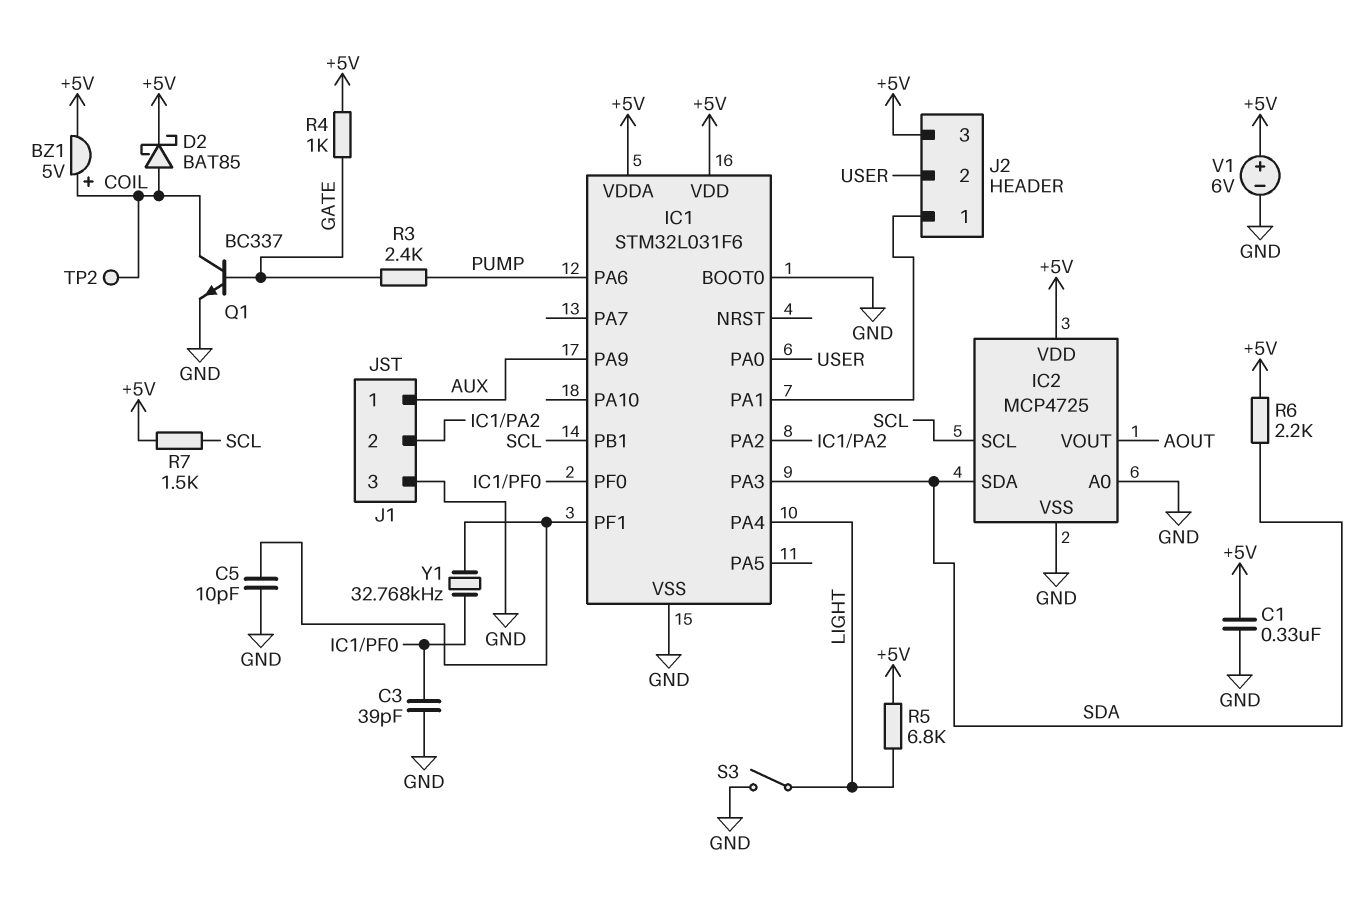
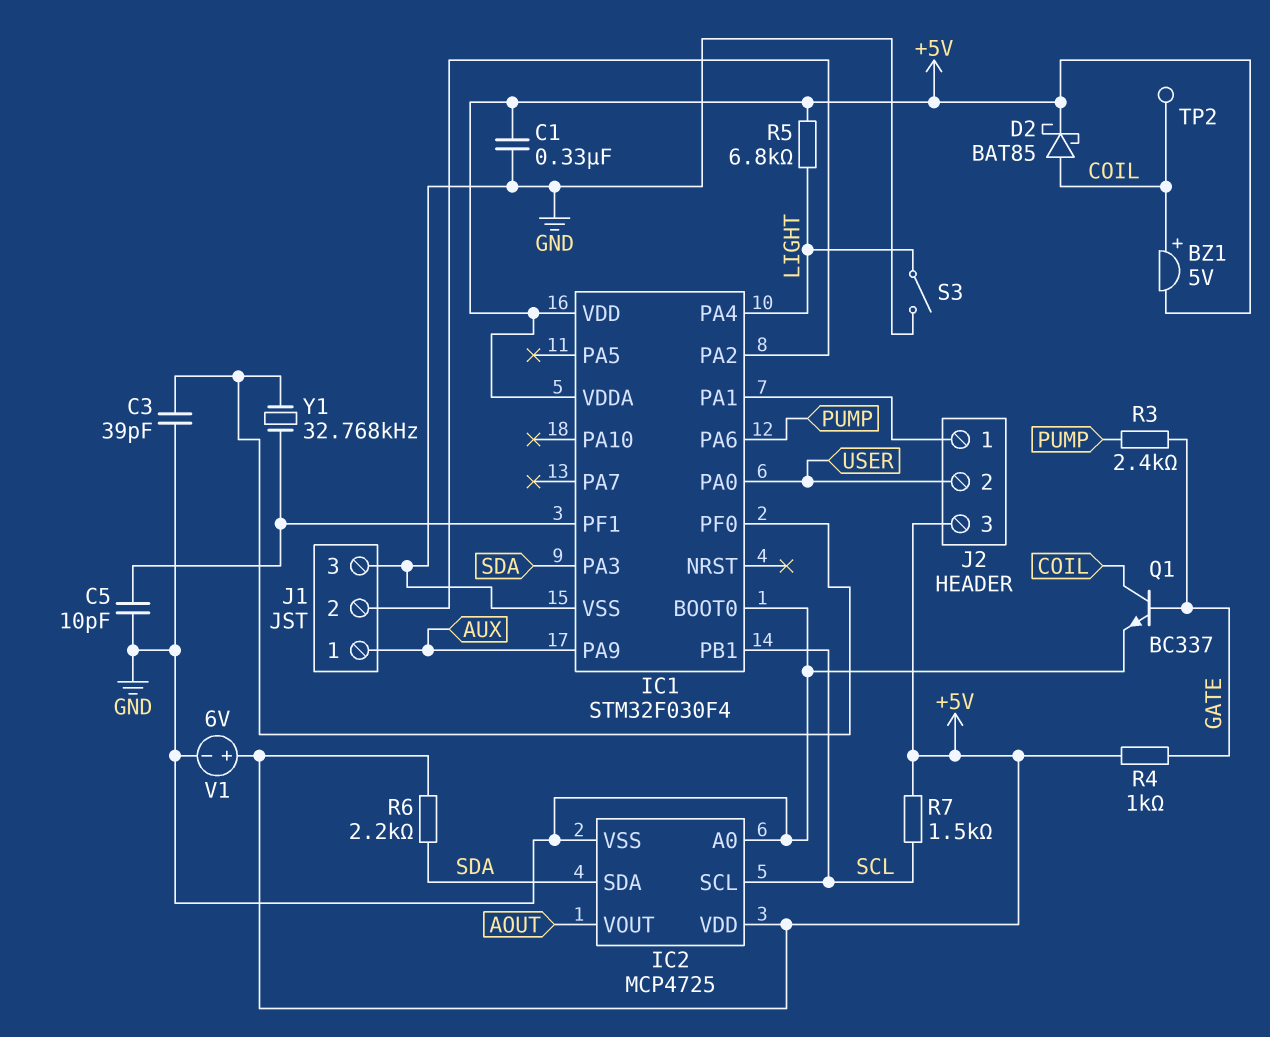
IC1: STM32L031F6 -> STM32F030F4

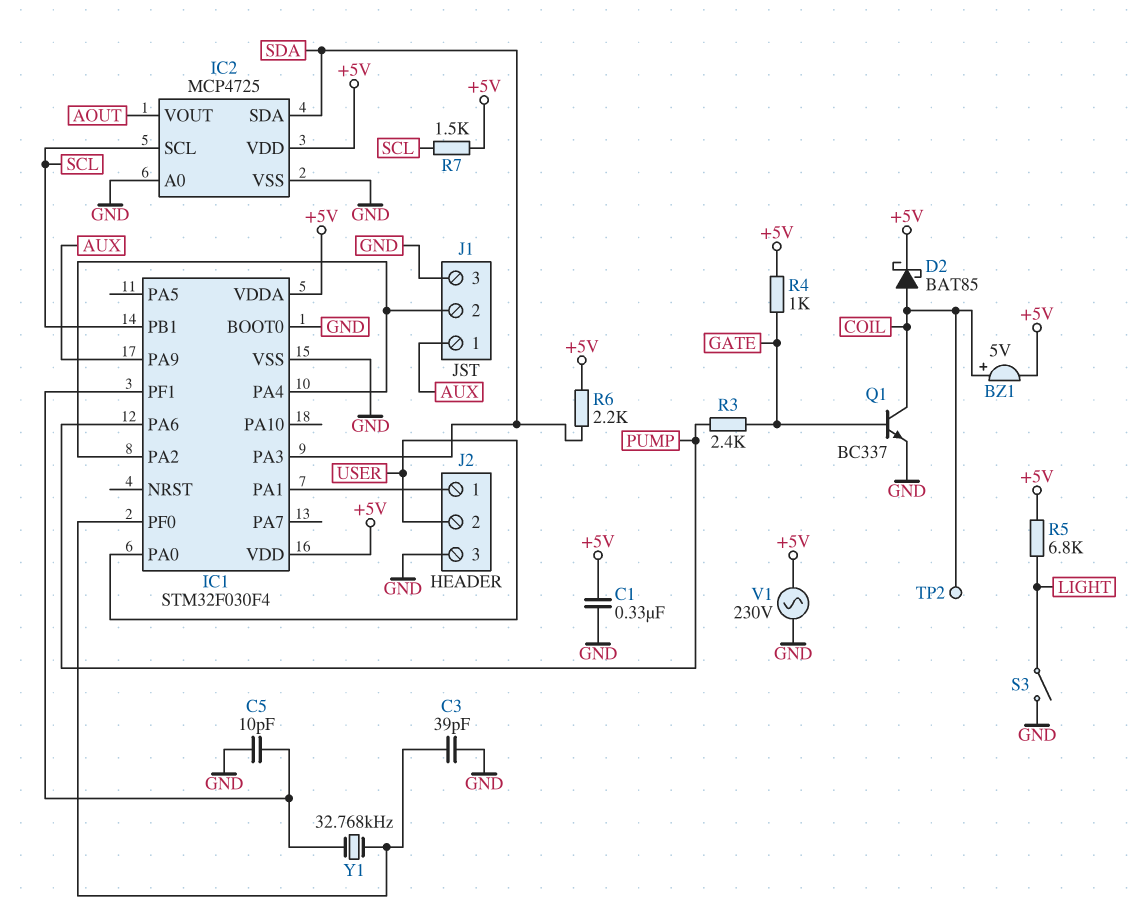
IC1 pin PA4: LIGHT -> IC1/PA2
J2 pin 3: +5V -> GND
V1: 6V (plus +5V, minus GND) -> AC 230V (+5V, GND)

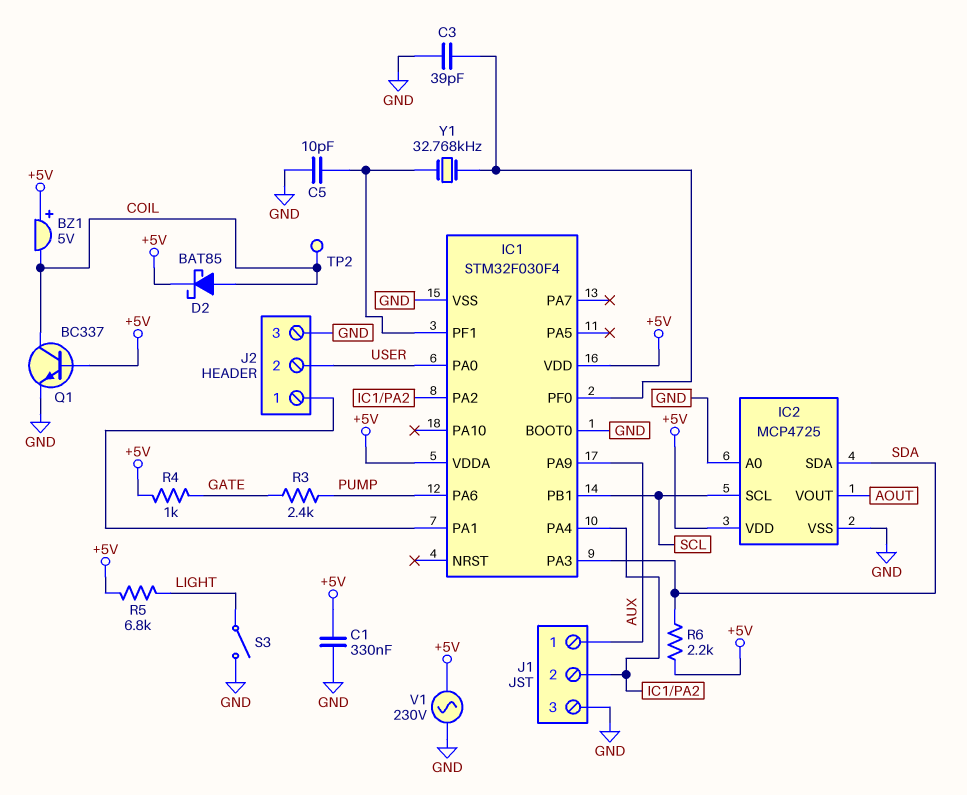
BZ1: buzzer 5V (plus COIL, minus +5V) -> buzzer 5V (plus +5V, minus COIL)
Q1: NPN BC337 (B GATE, C COIL, E GND) -> NPN BC337 (B +5V, C COIL, E GND)
R7: 1.5k (+5V, SCL) -> none

